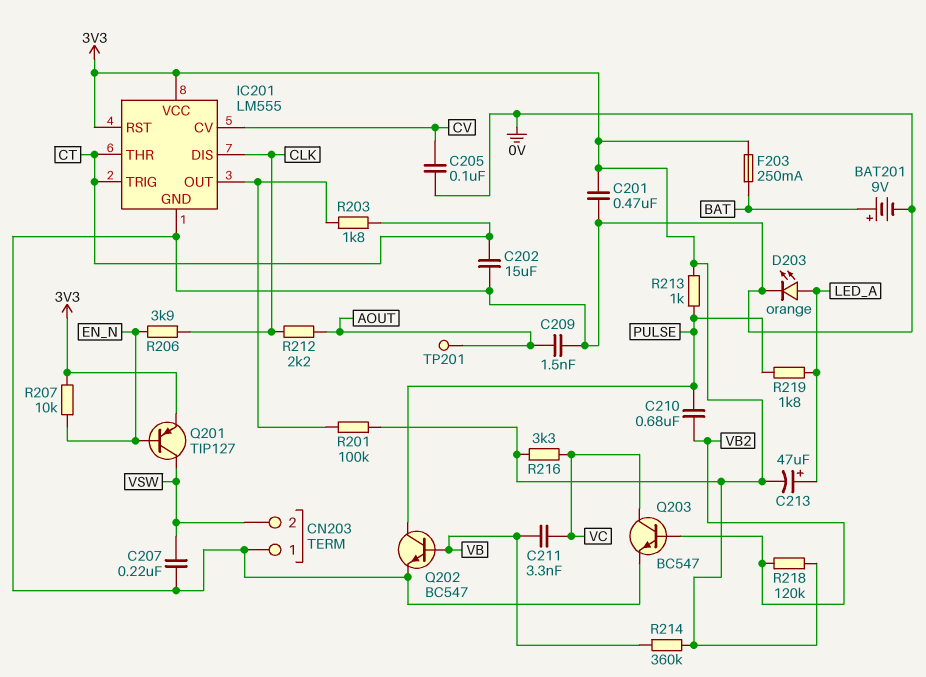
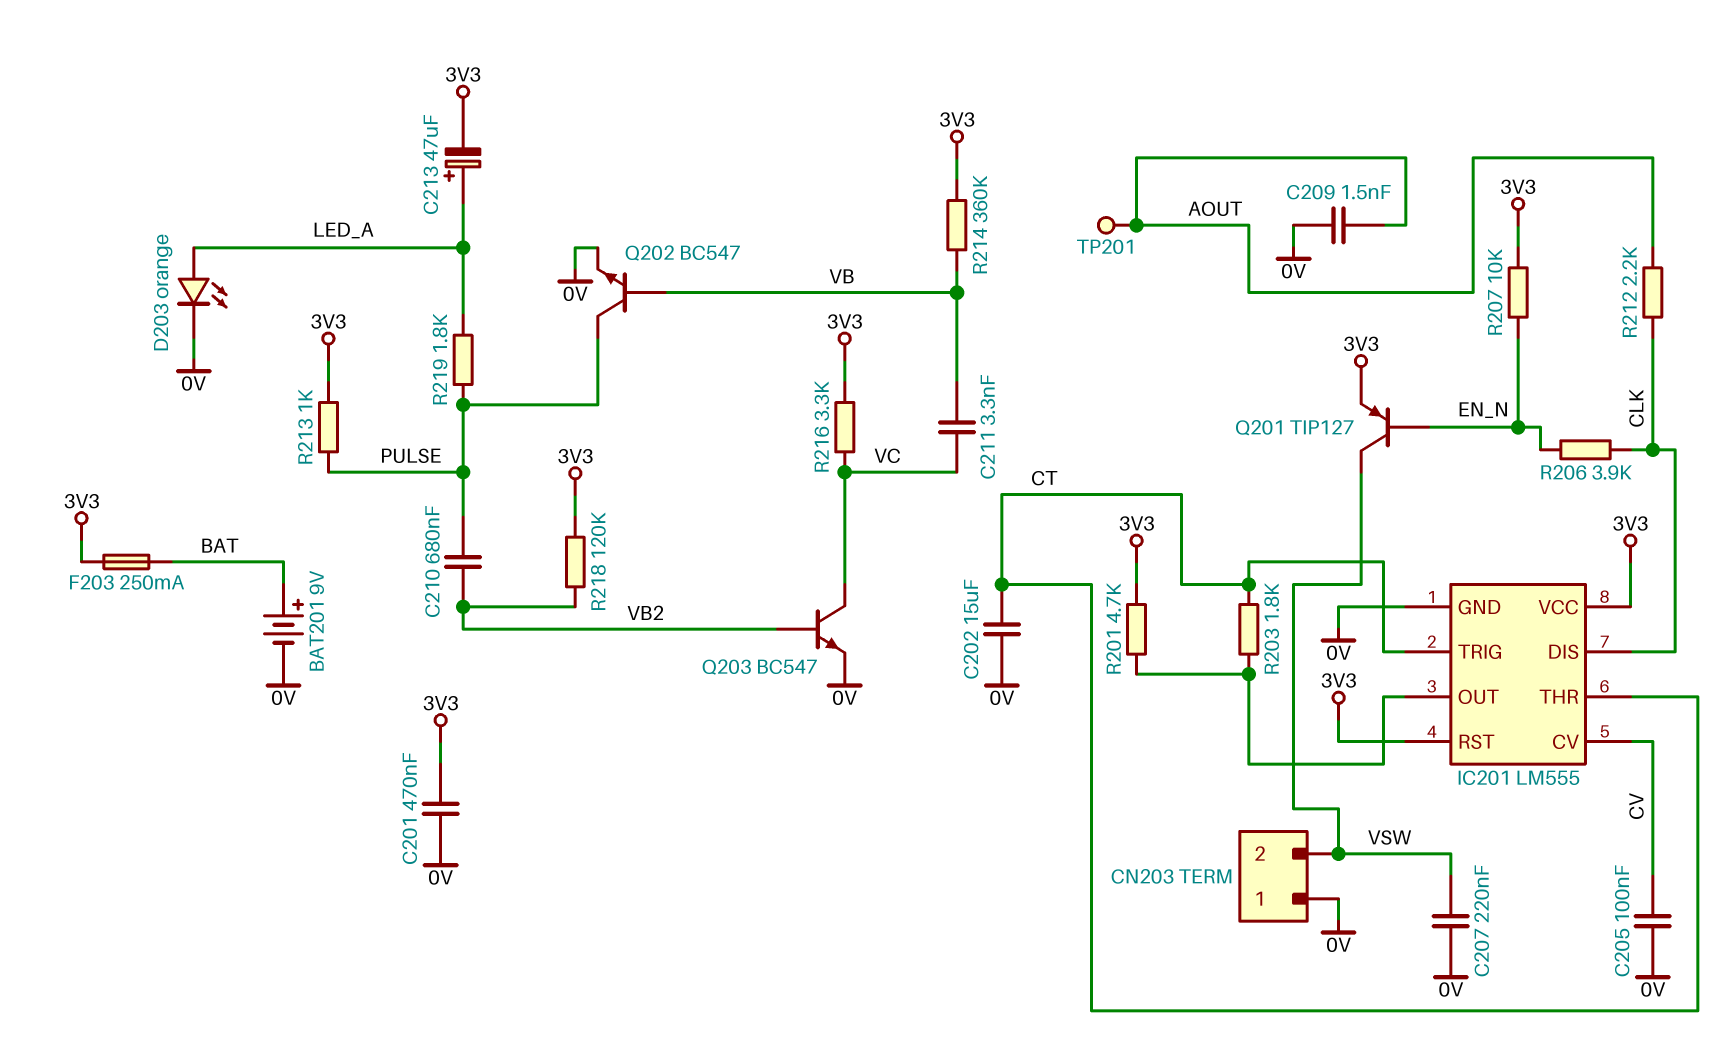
R201: 100k (3V3, IC201/OUT) -> 4.7k (3V3, IC201/OUT)

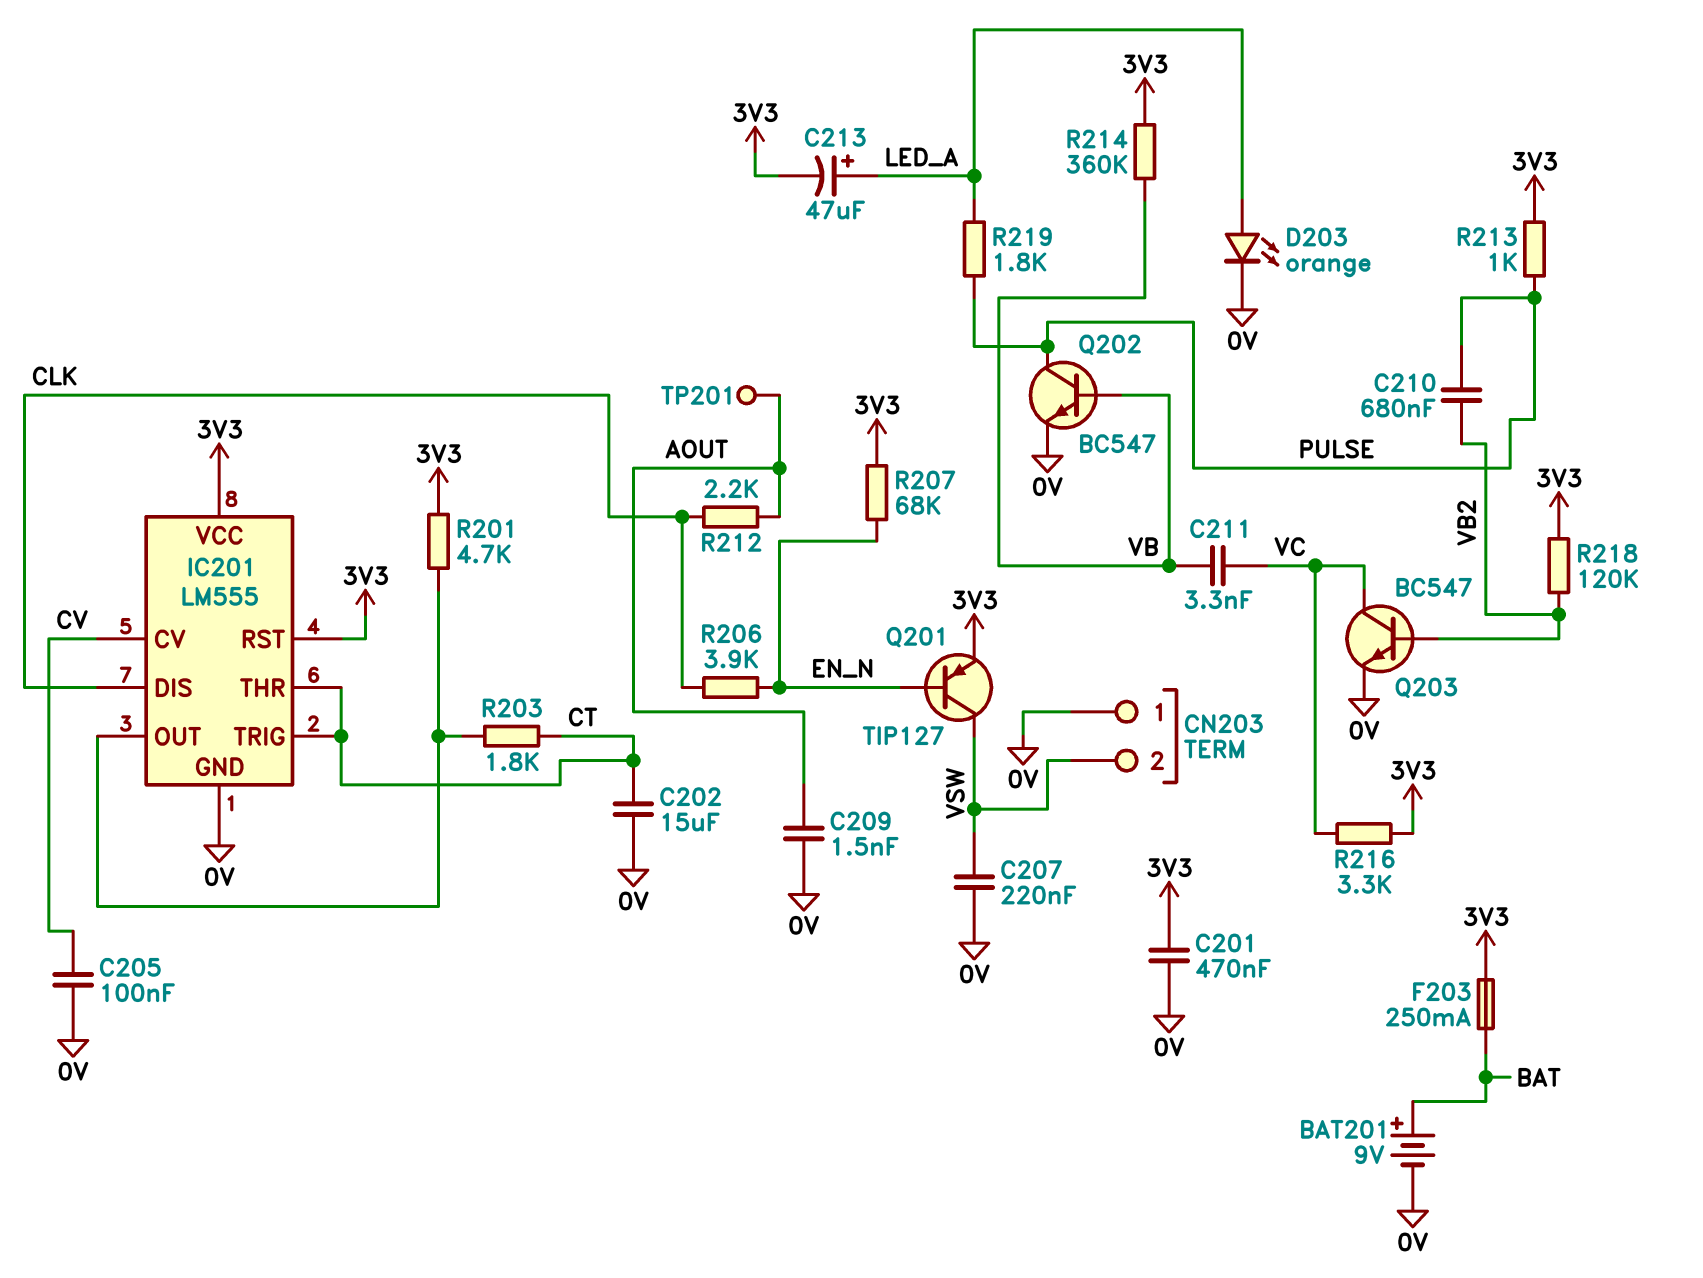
R207: 10k (3V3, EN_N) -> 68k (3V3, EN_N)

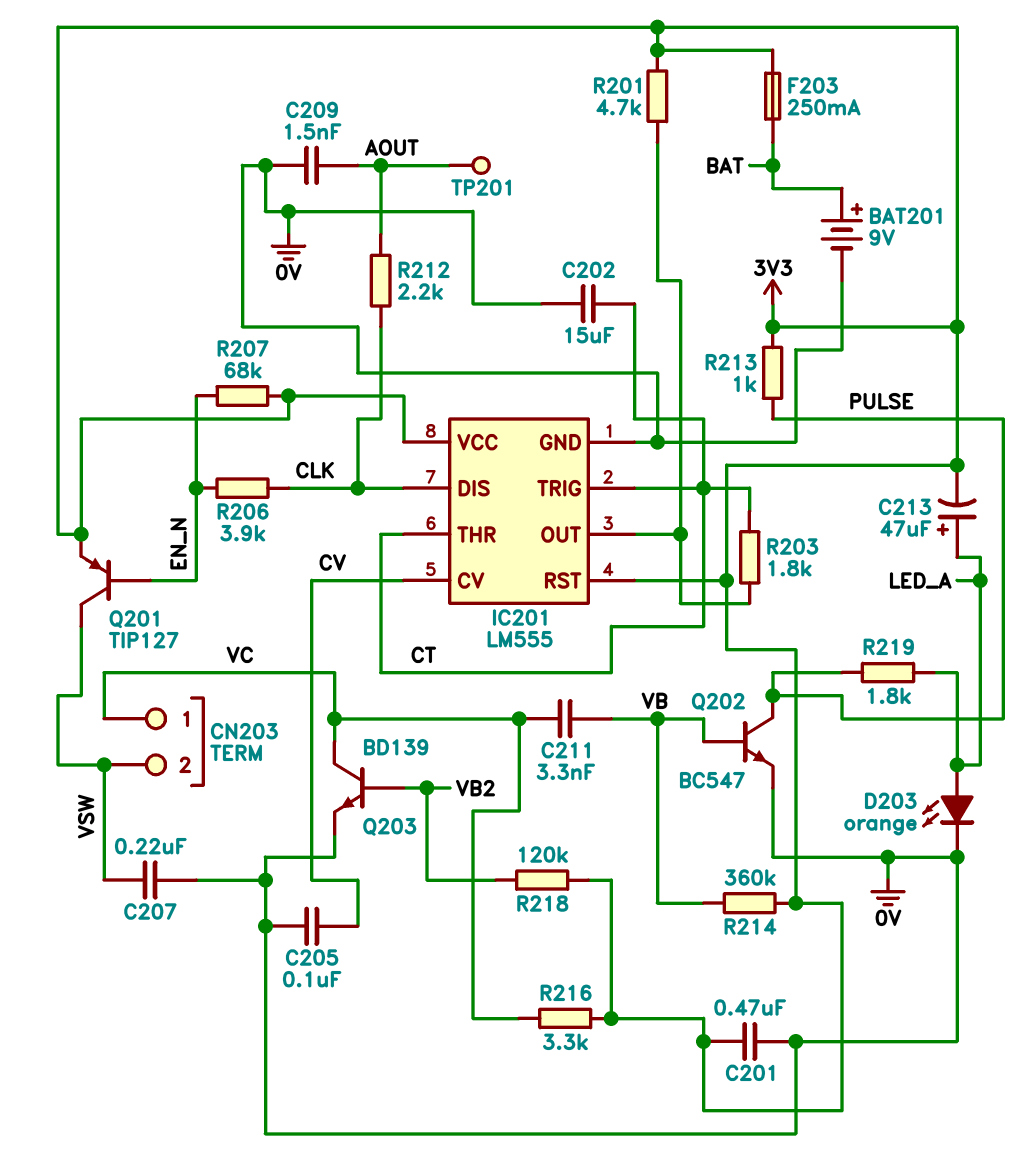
C210: 680nF (PULSE, VB2) -> none
CN203 pin 1: 0V -> VC
Q203: NPN BC547 (B VB2, C VC, E 0V) -> NPN BD139 (B VB2, C VC, E 0V)

